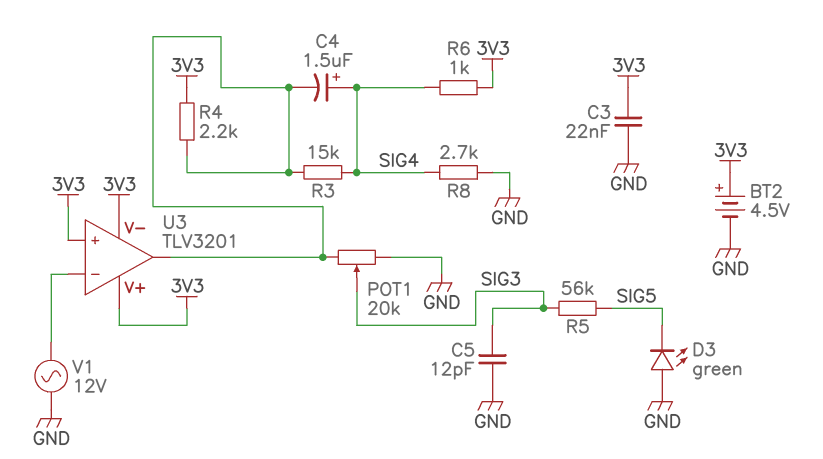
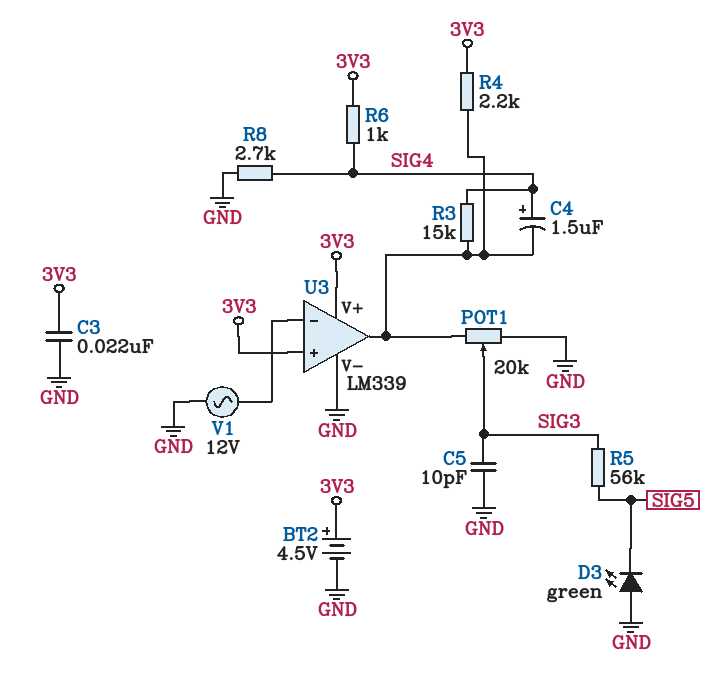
C5: 12pF (GND, SIG3) -> 10pF (GND, SIG3)
U3: TLV3201 -> LM339
U3 pin V-: 3V3 -> GND

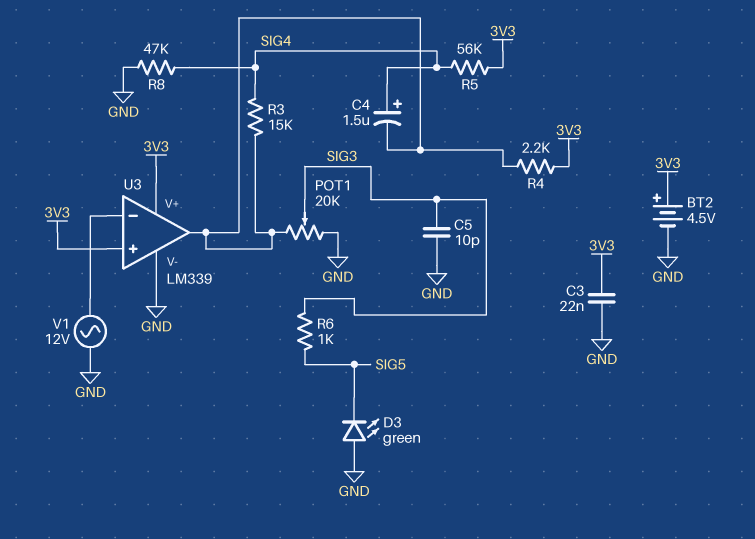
R5: 56k (SIG3, SIG5) -> 56k (3V3, SIG4)
R6: 1k (3V3, SIG4) -> 1k (SIG3, SIG5)
R8: 2.7k (GND, SIG4) -> 47k (GND, SIG4)

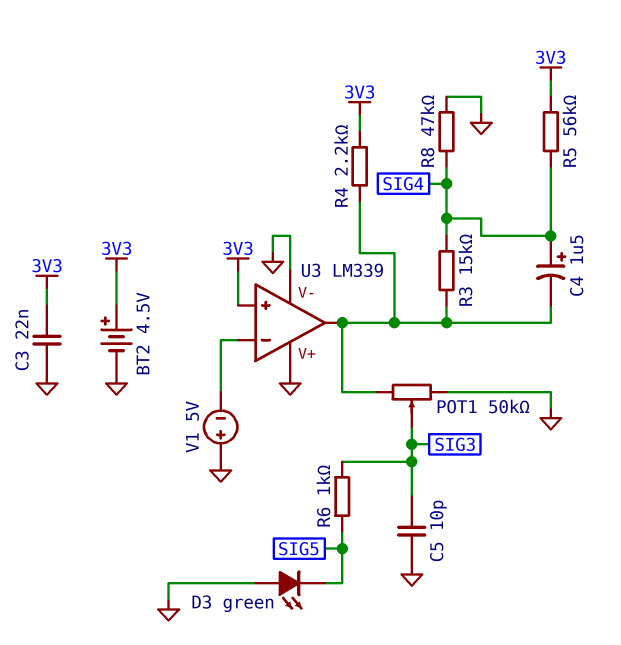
POT1: 20k (GND, U3/out, wiper SIG3) -> 50k (GND, U3/out, wiper SIG3)
U3 pin V+: 3V3 -> GND
V1: AC 12V (GND, U3/in-) -> 5V (plus GND, minus U3/in-)

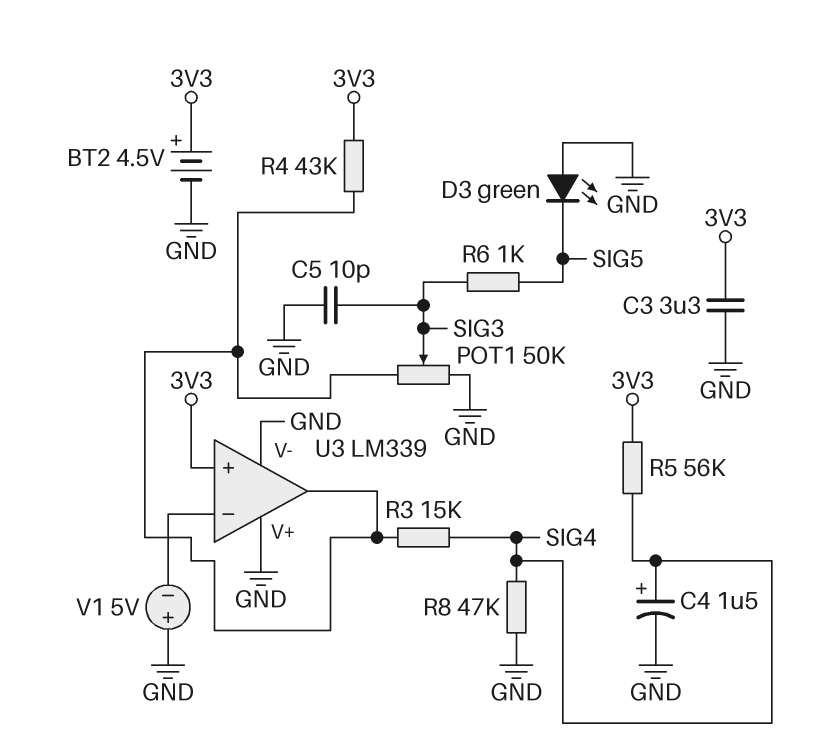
C3: 22nF (3V3, GND) -> 3.3uF (3V3, GND)
C4: 1.5uF (plus SIG4, minus U3/out) -> 1.5uF (plus SIG4, minus GND)
R4: 2.2k (3V3, U3/out) -> 43k (3V3, U3/out)

